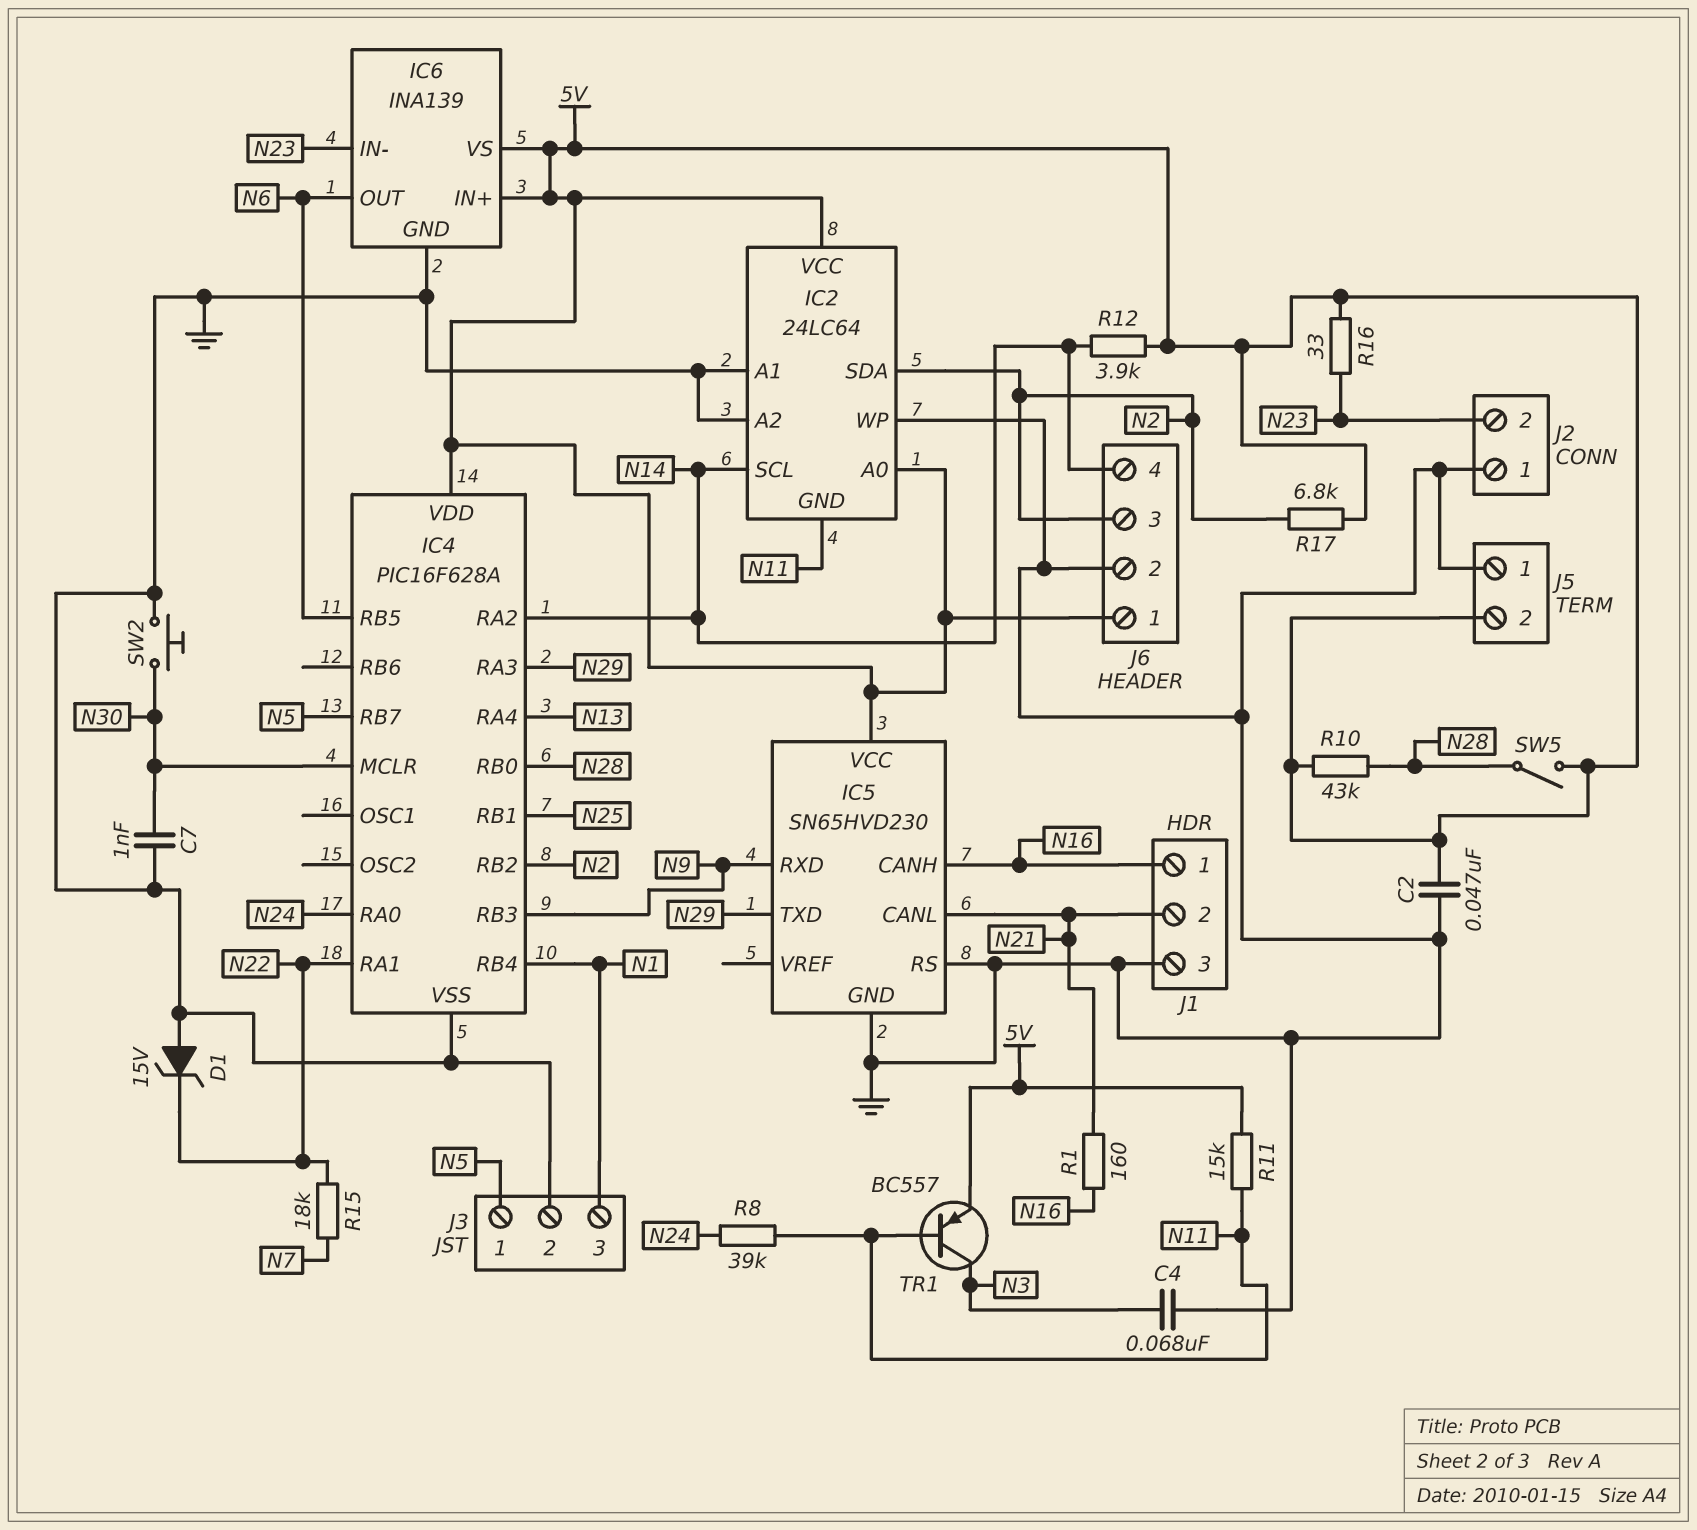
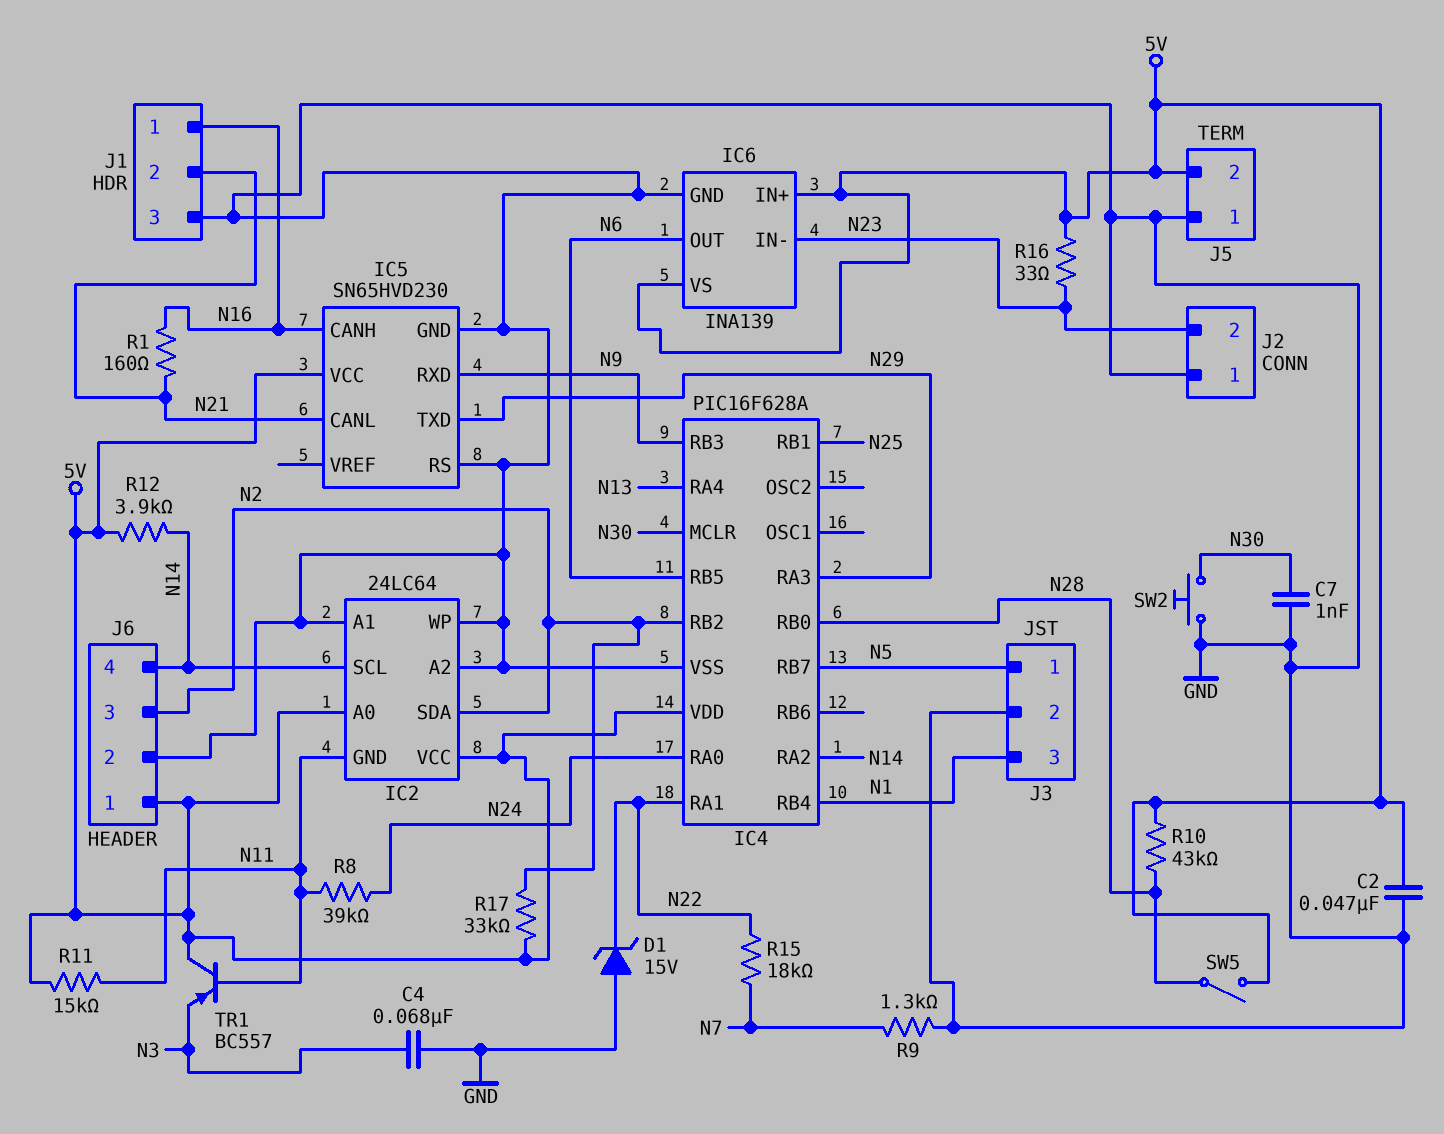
R9: none -> 1.3k (GND, N7)
R17: 6.8k (5V, N2) -> 33k (5V, N2)
TR1: PNP BC557 (B N11, C N3, E 5V) -> PNP BC557 (B N11, C 5V, E N3)

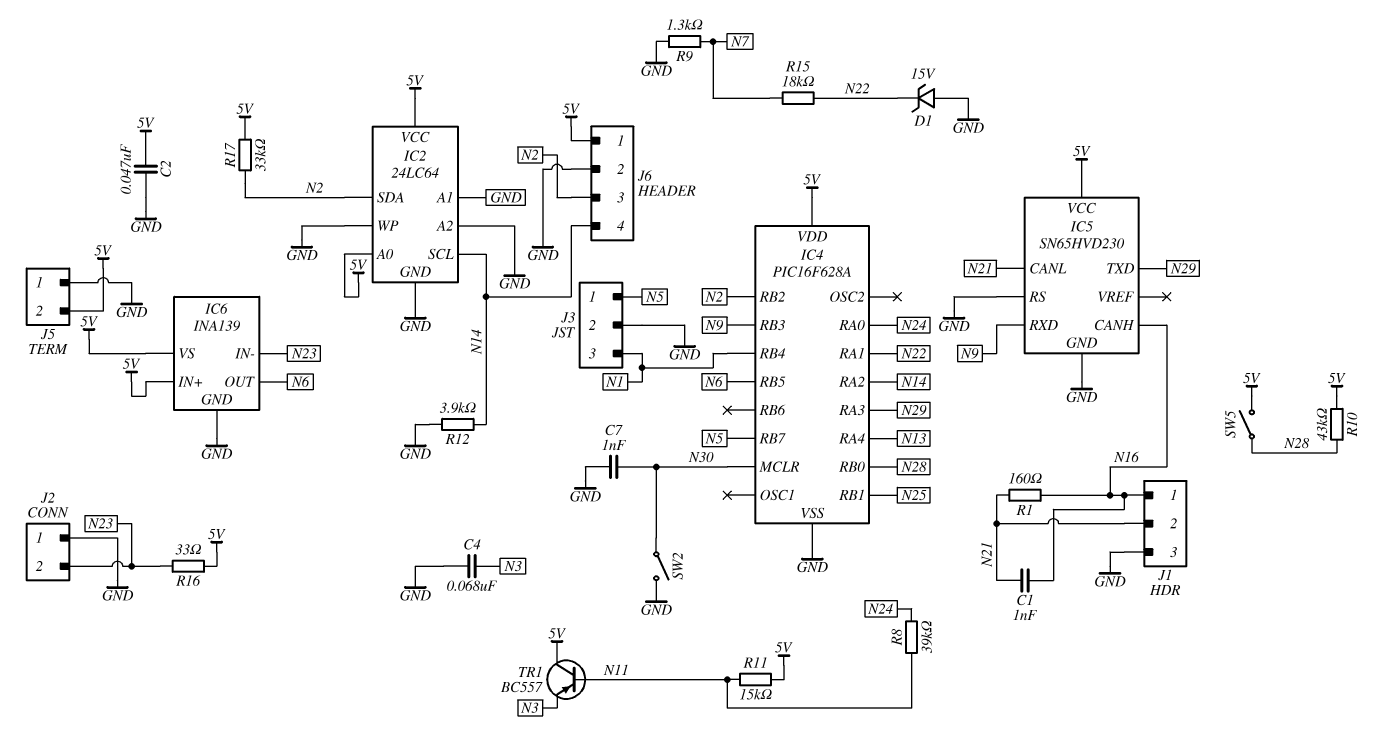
C1: none -> 1nF (N16, N21)
IC2 pin GND: N11 -> GND
R12: 3.9k (5V, N14) -> 3.9k (GND, N14)
SW2: button (GND, N30) -> switch (GND, N30)

